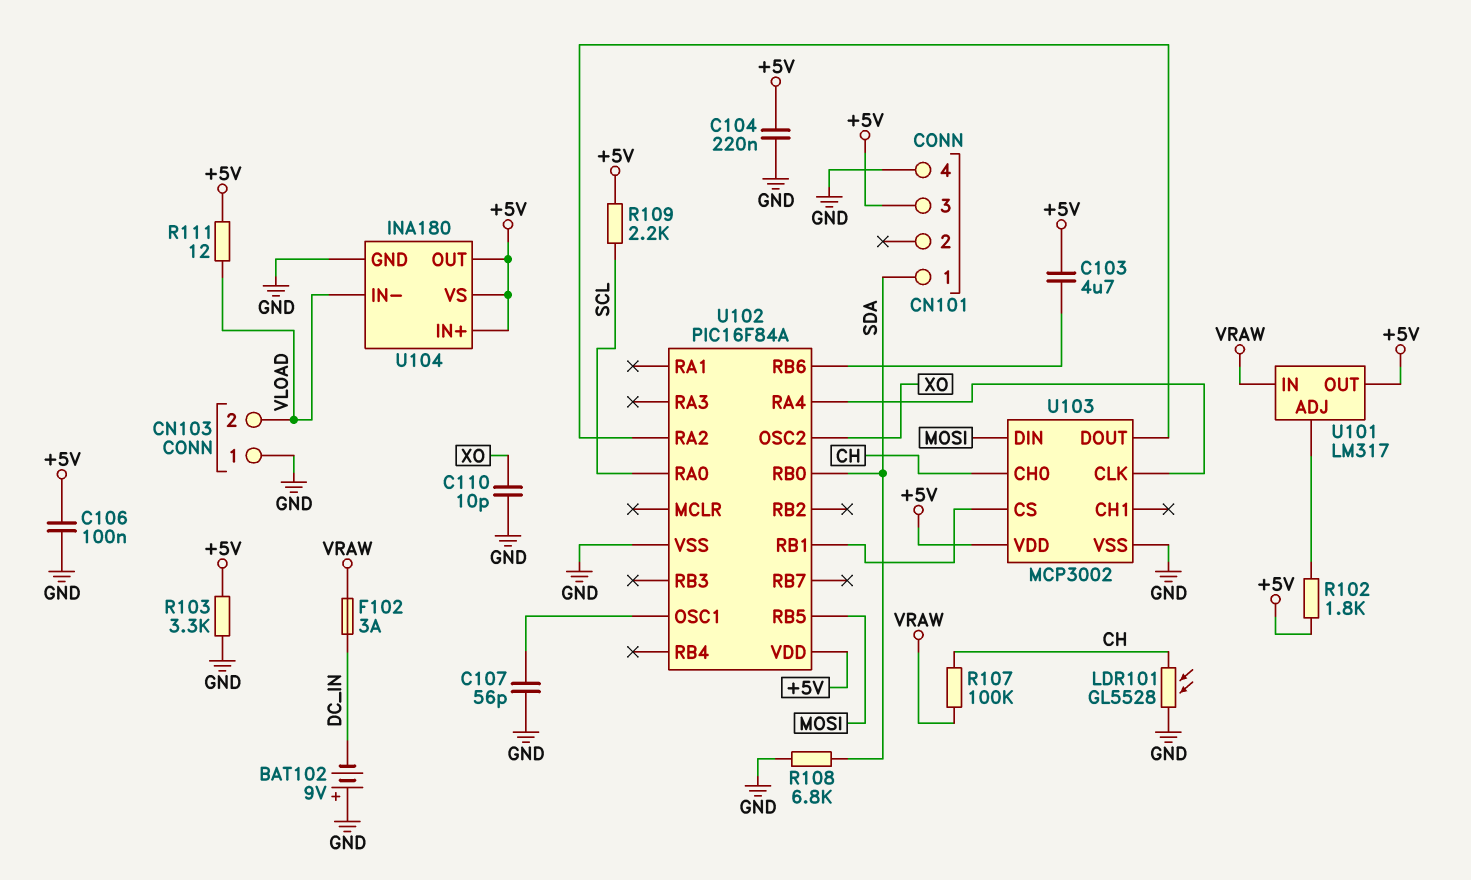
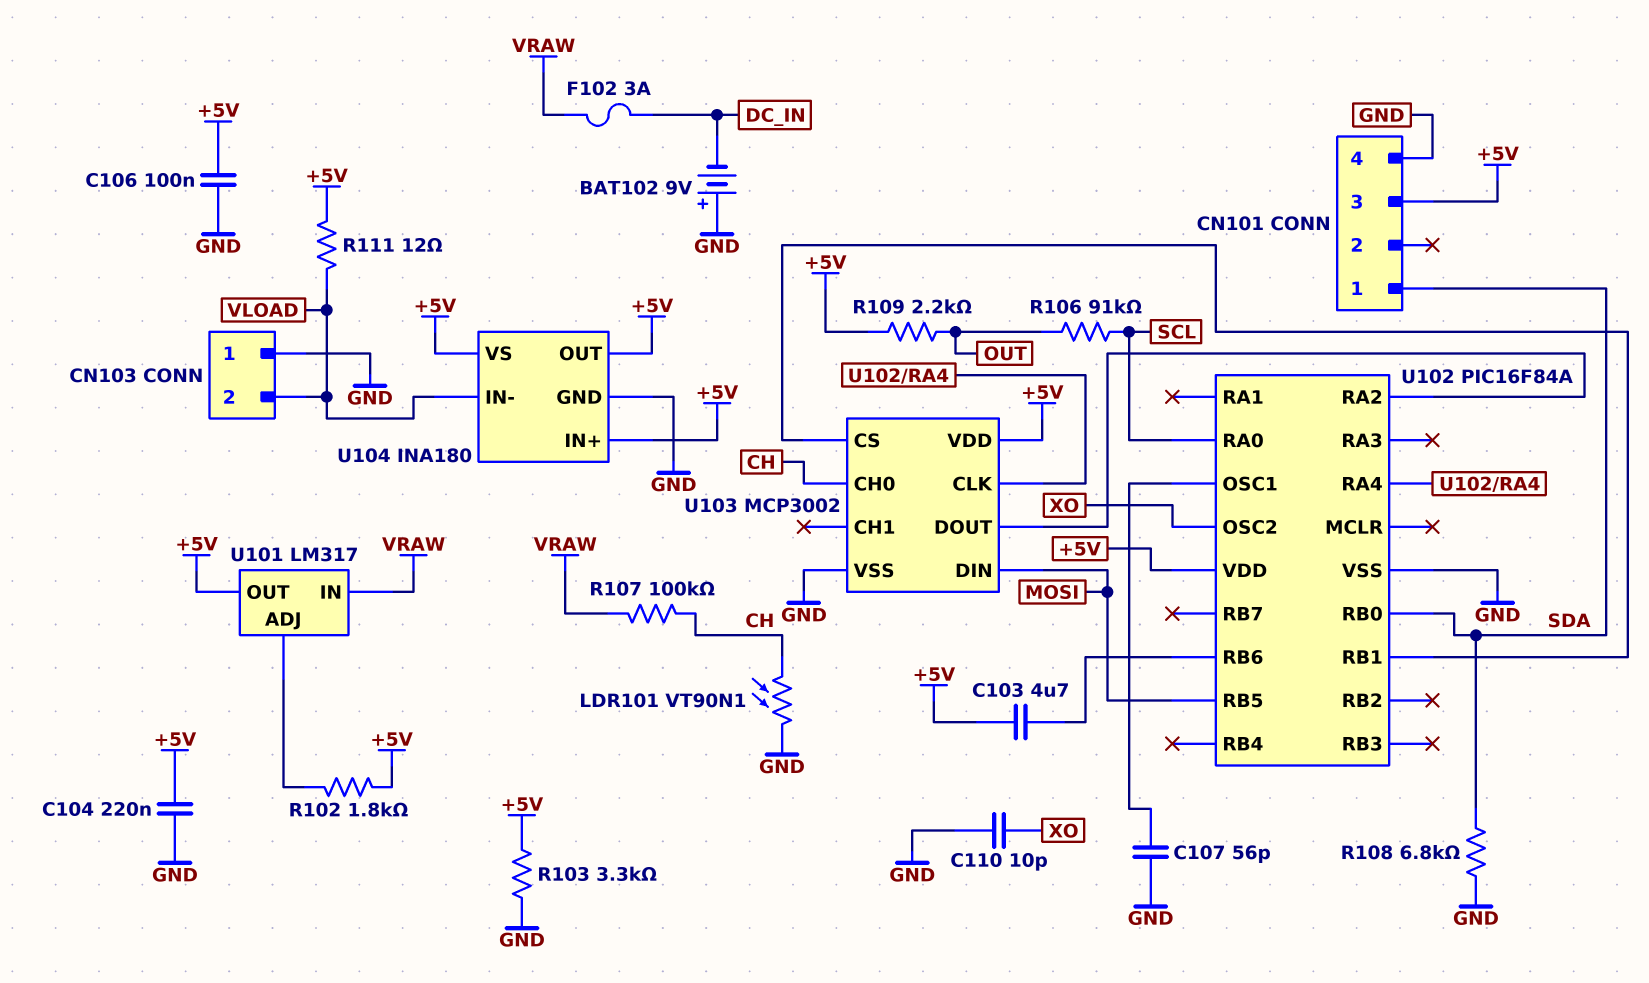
LDR101: GL5528 (CH, GND) -> VT90N1 (CH, GND)
R106: none -> 91k (OUT, SCL)
R109: 2.2k (+5V, SCL) -> 2.2k (+5V, OUT)

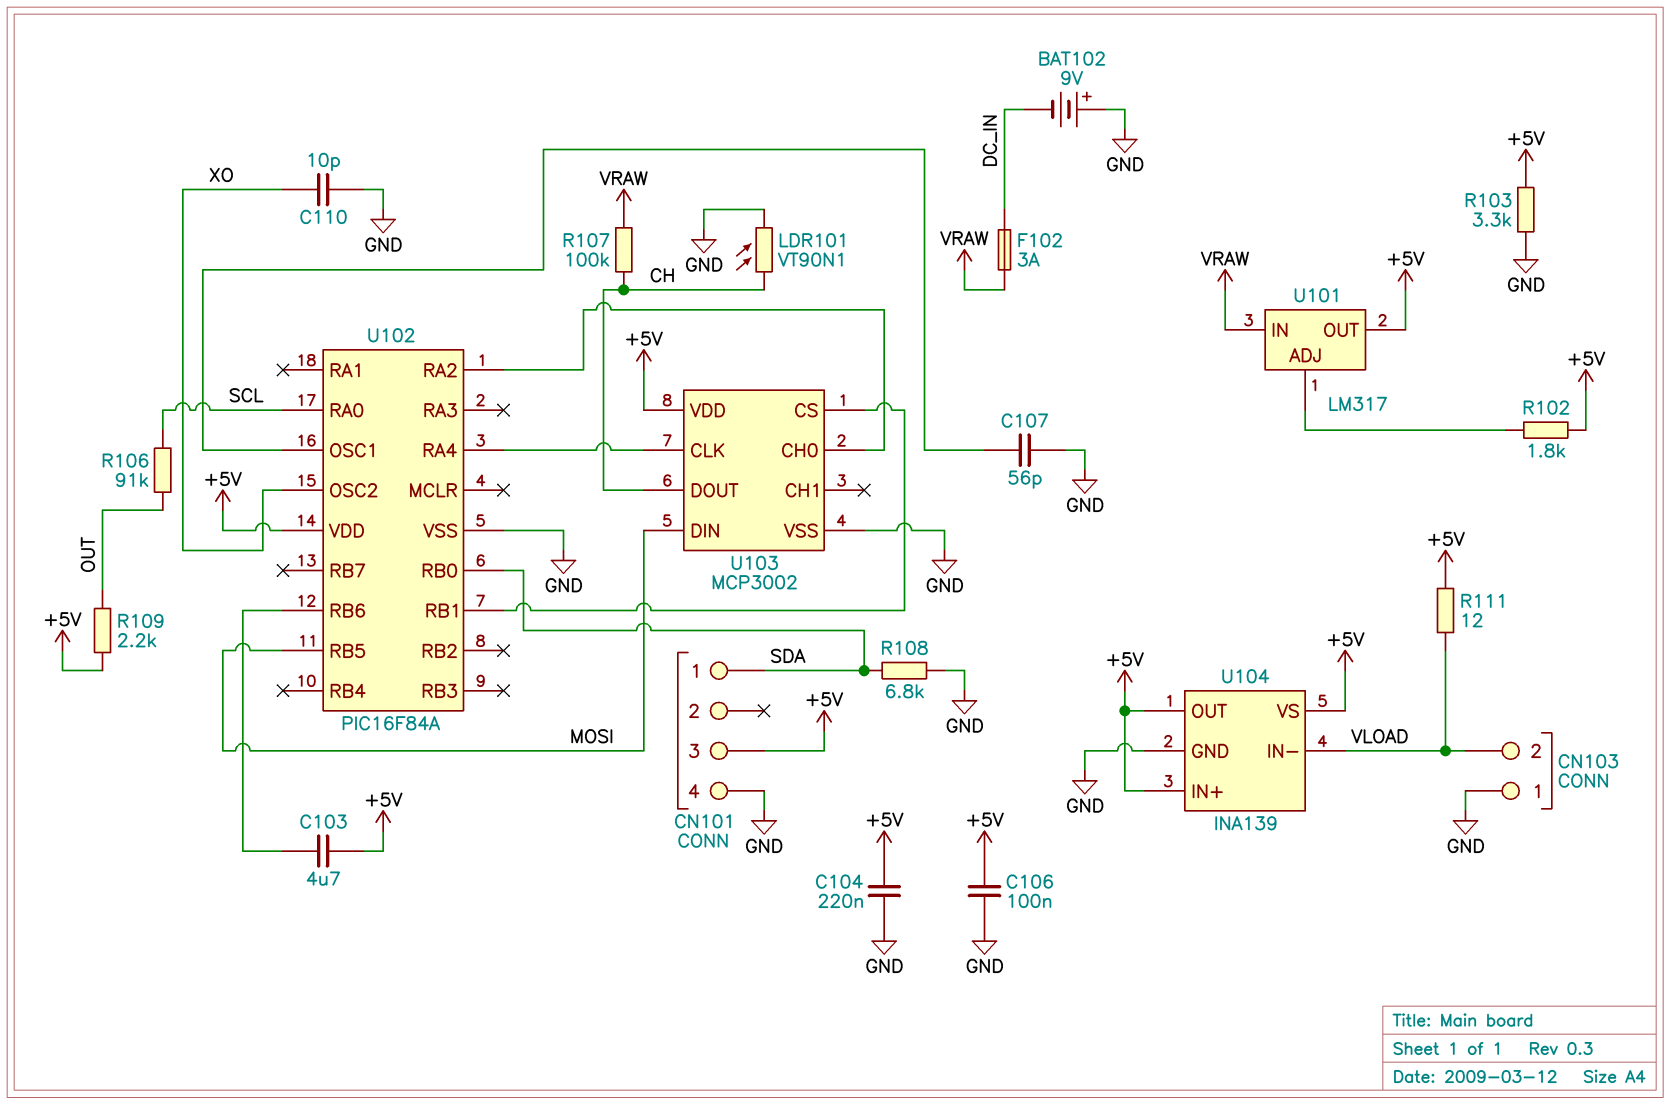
U103 pin CH0: CH -> U102/RA2
U103 pin DOUT: U102/RA2 -> CH
U104: INA180 -> INA139

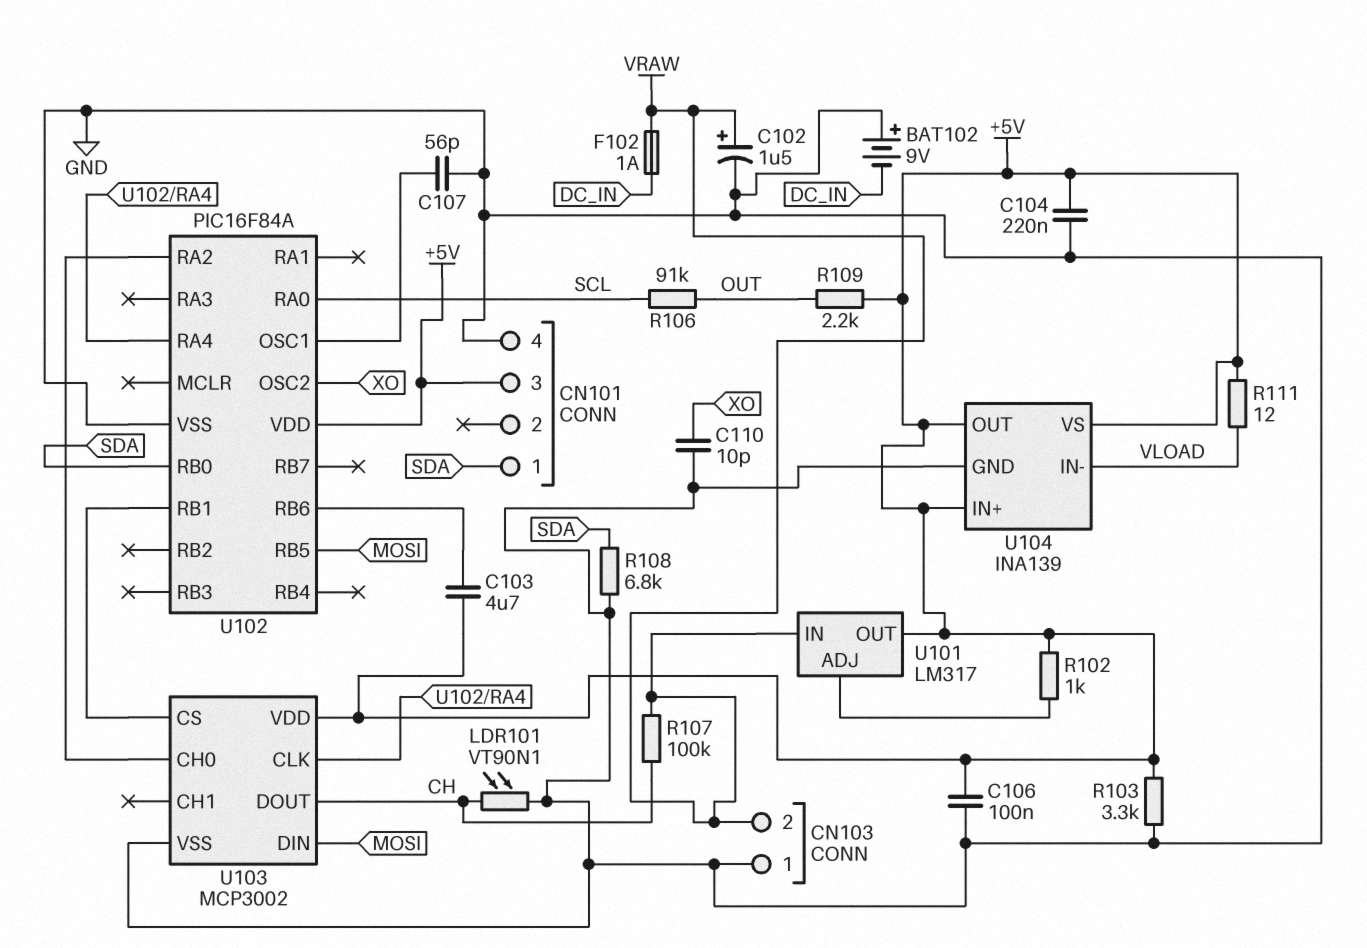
C102: none -> 1.5uF (plus VRAW, minus GND)
CN103 pin 2: VLOAD -> VRAW
F102: 3A (DC_IN, VRAW) -> 1A (DC_IN, VRAW)
R102: 1.8k (+5V, U101/ADJ) -> 1k (+5V, U101/ADJ)

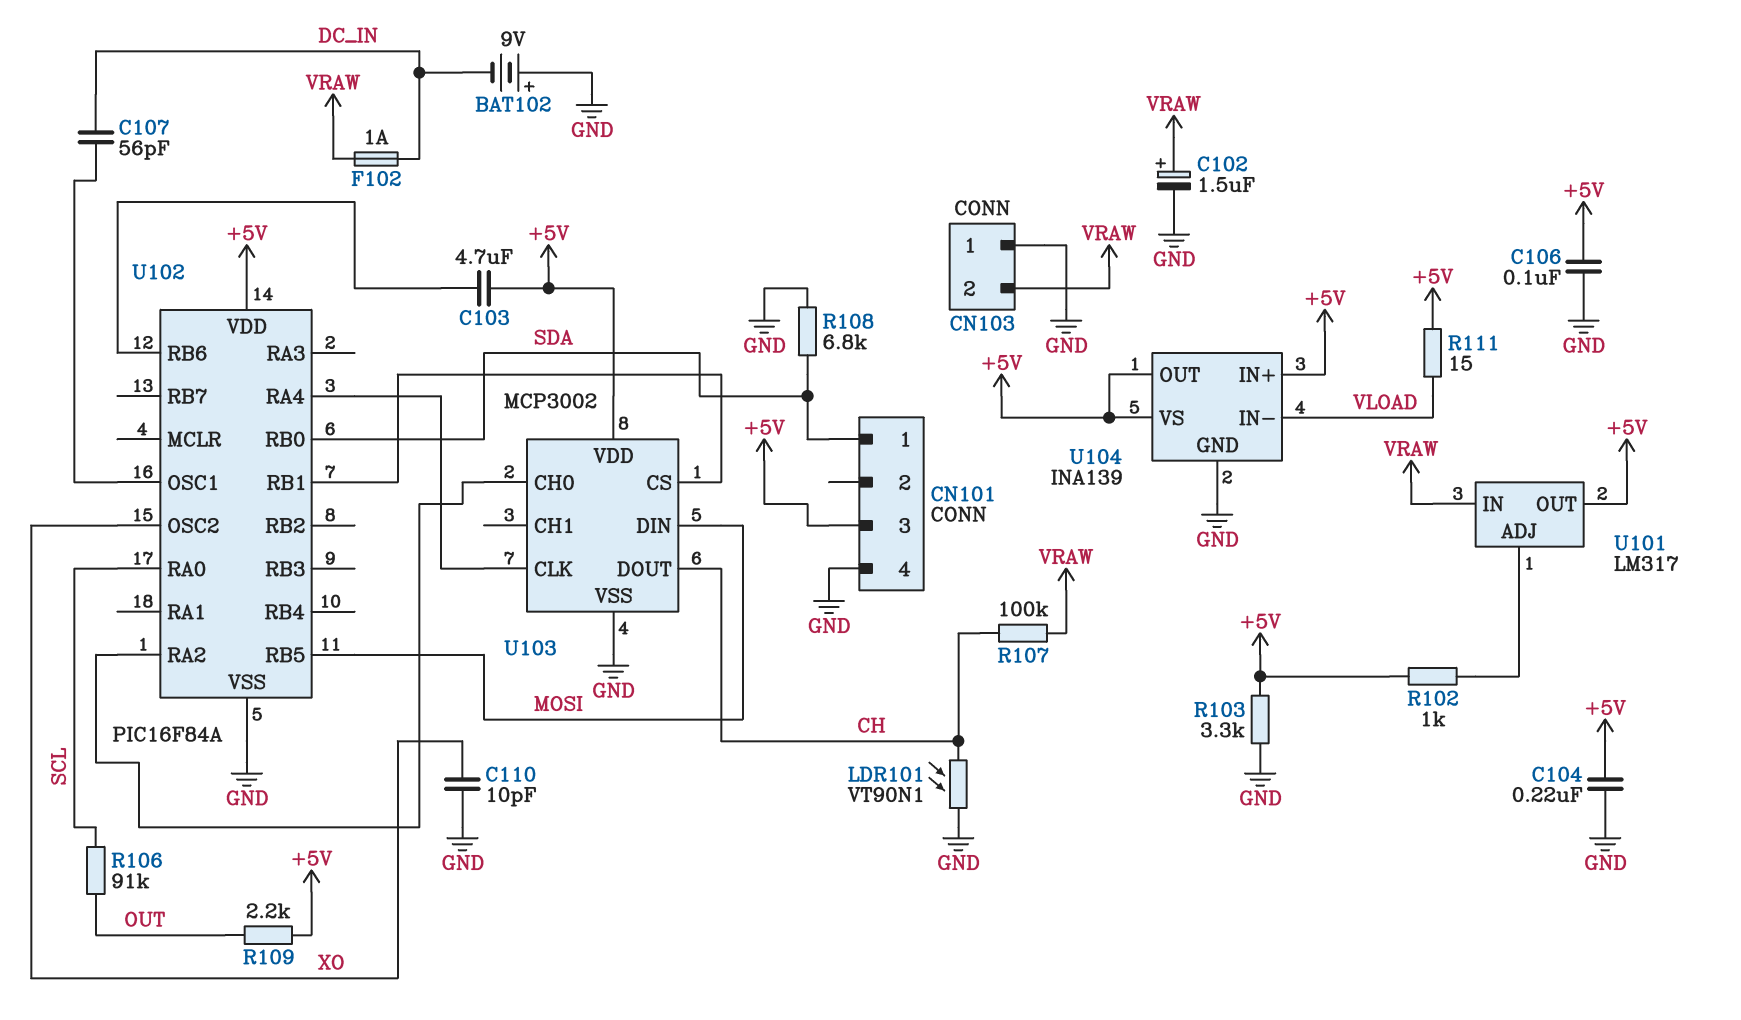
C107: 56pF (GND, U102/OSC1) -> 56pF (DC_IN, U102/OSC1)
R111: 12 (+5V, VLOAD) -> 15 (+5V, VLOAD)

